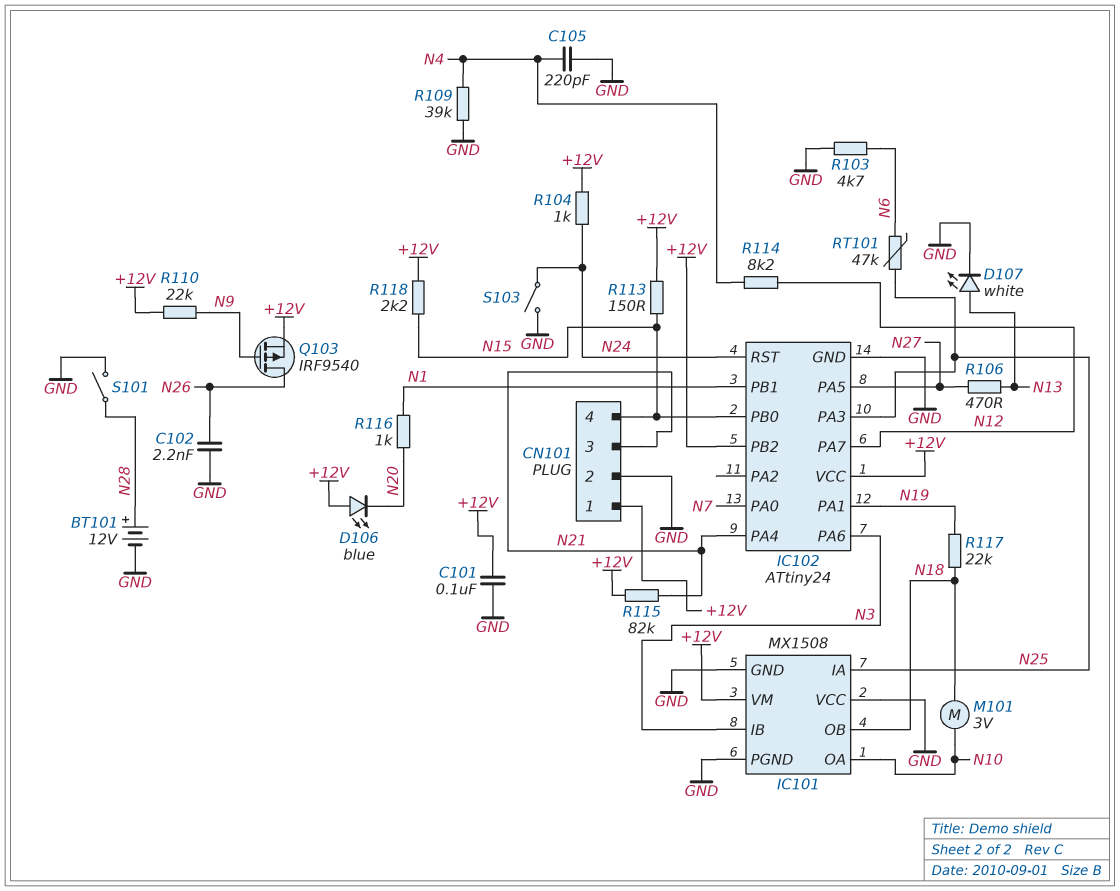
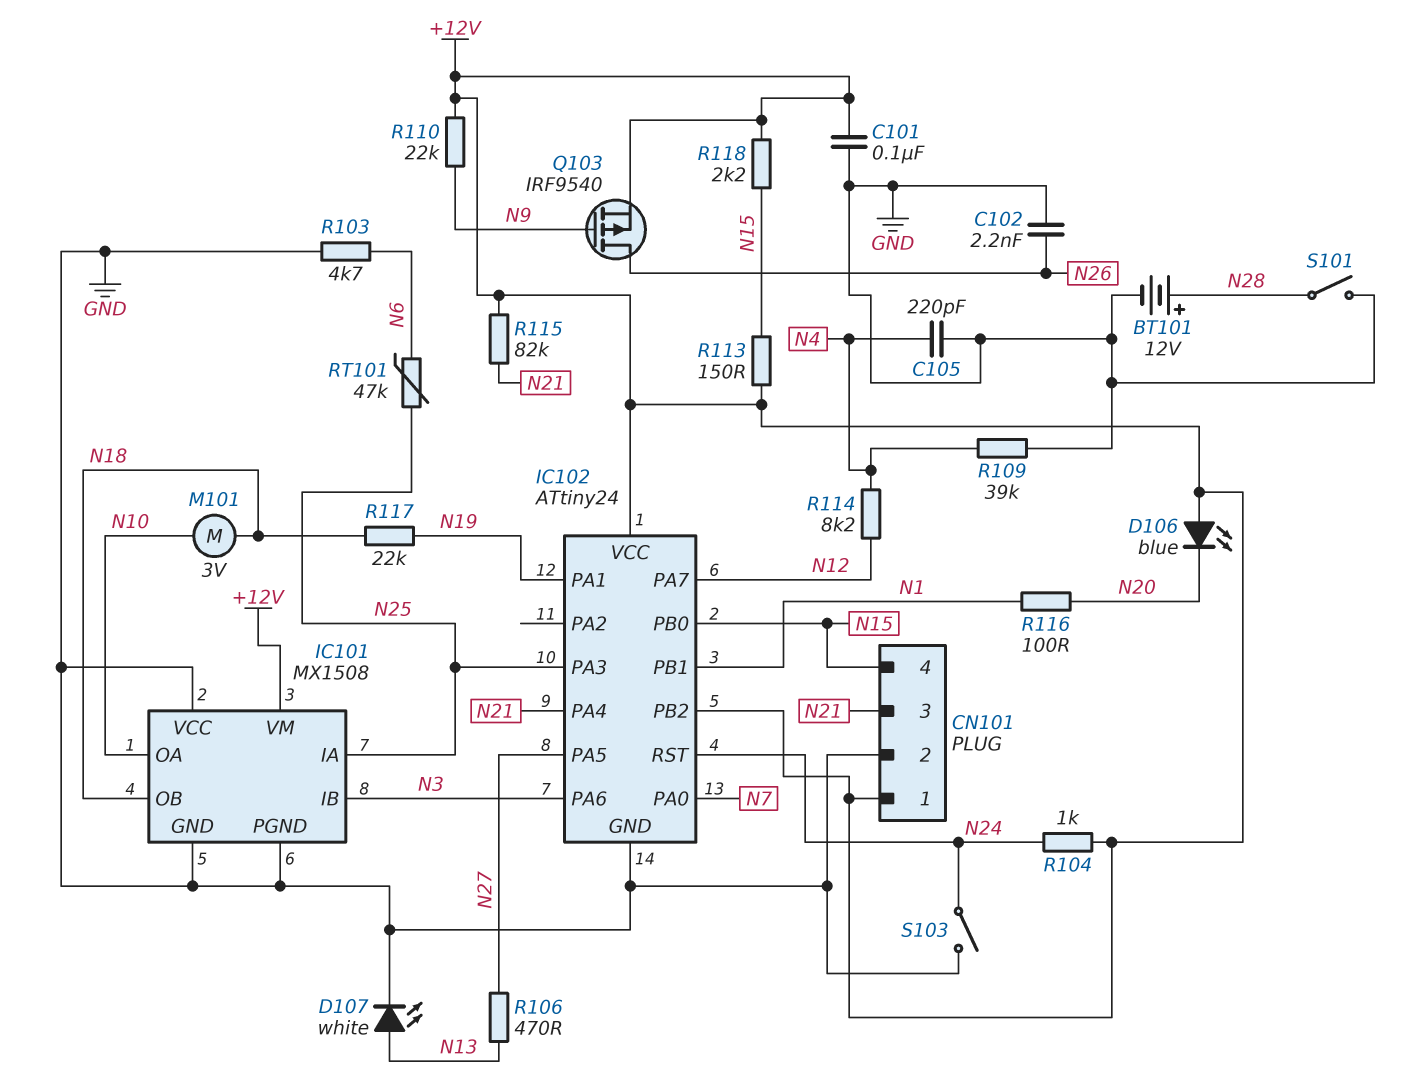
R116: 1k (N1, N20) -> 100 (N1, N20)

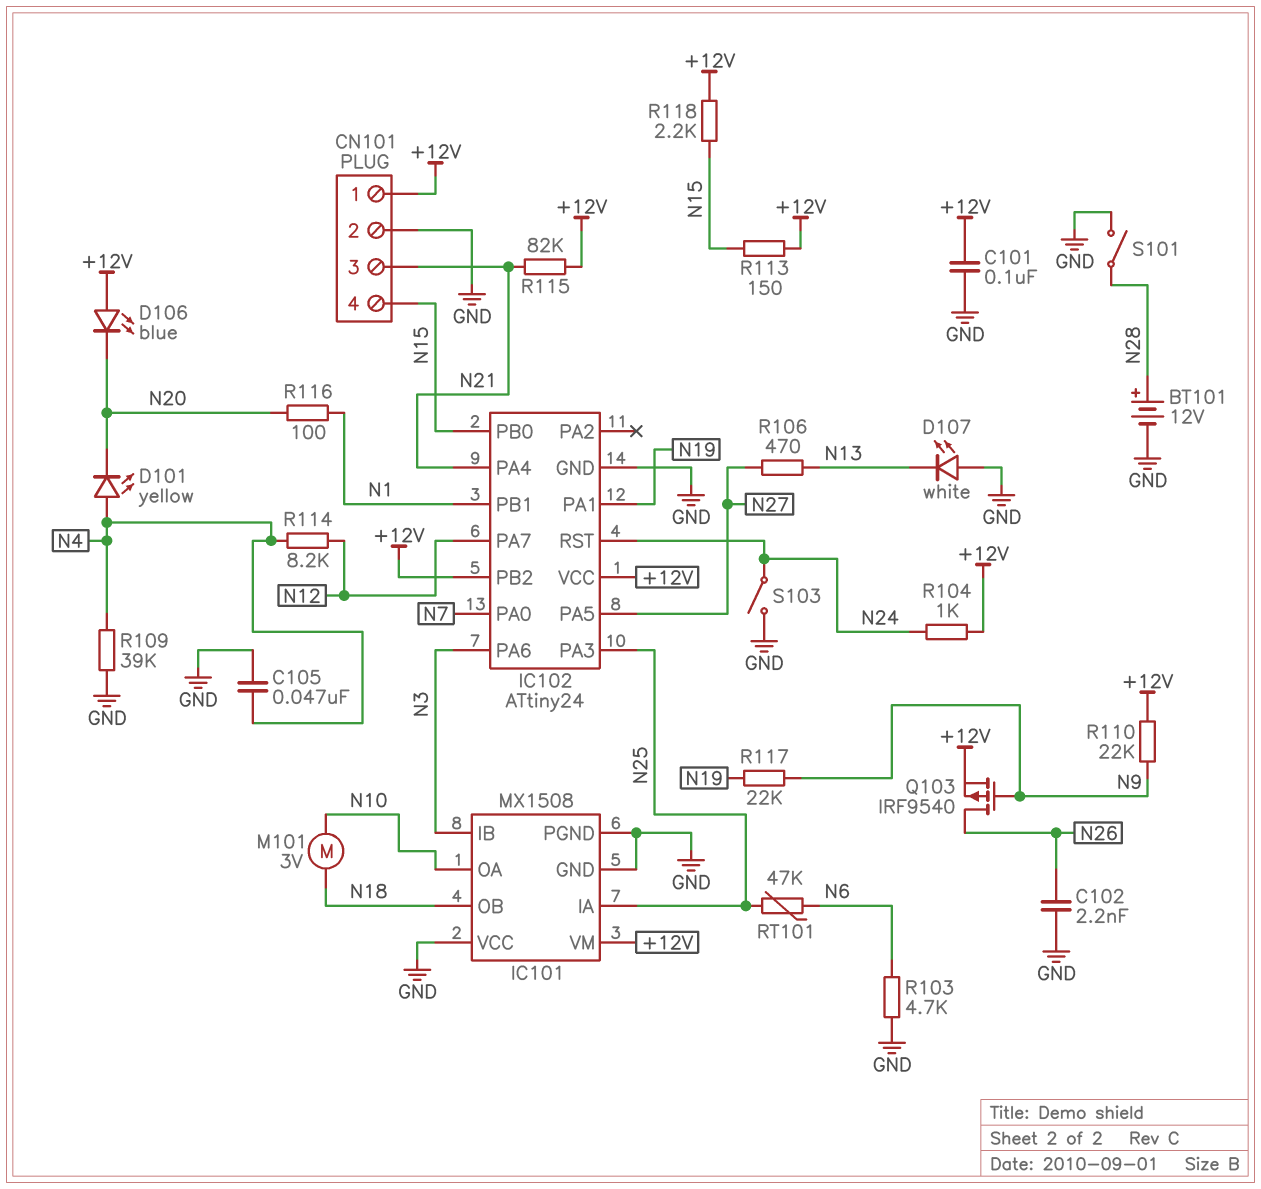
C105: 220pF (GND, N4) -> 47nF (GND, N4)
D101: none -> LED yellow (A N4, K N20)
D107: LED white (A N13, K GND) -> LED white (A GND, K N13)
R117: 22k (N18, N19) -> 22k (N9, N19)

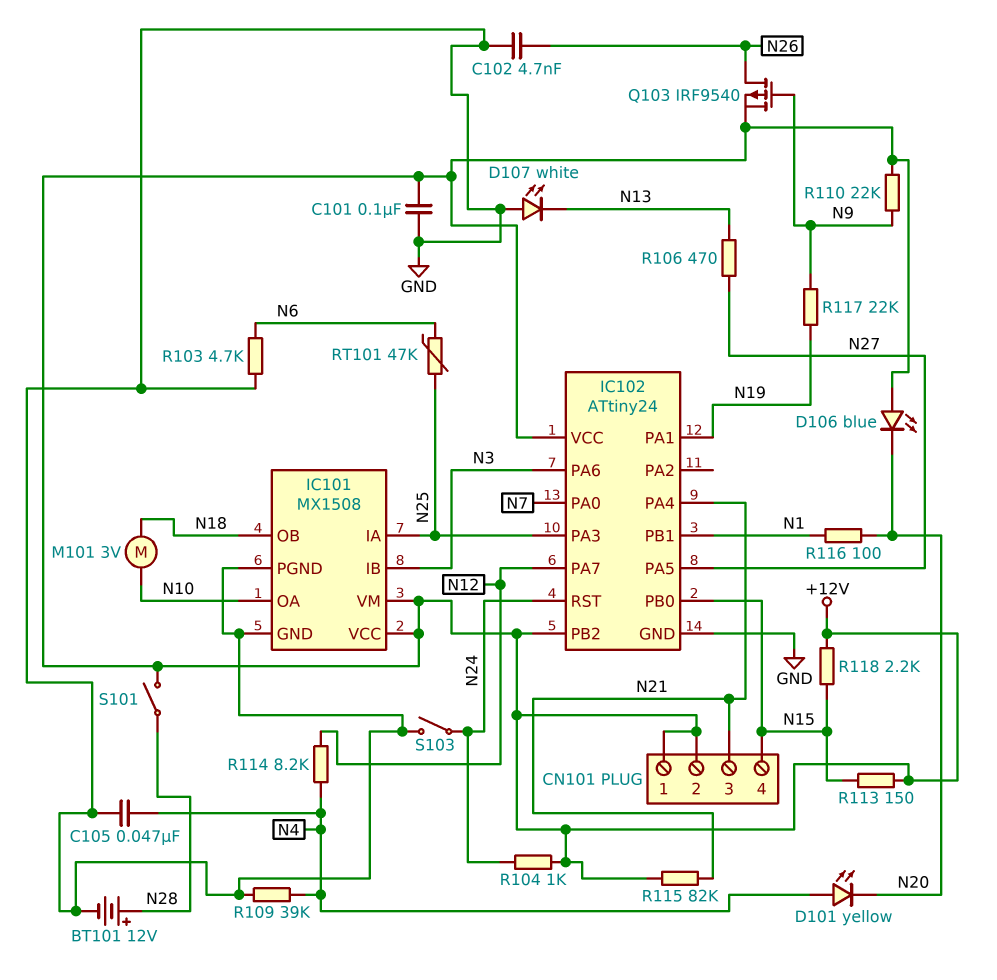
C102: 2.2nF (GND, N26) -> 4.7nF (GND, N26)
CN101 pin 2: GND -> +12V
IC101 pin VCC: GND -> +12V
S101: switch (GND, N28) -> switch (+12V, N28)

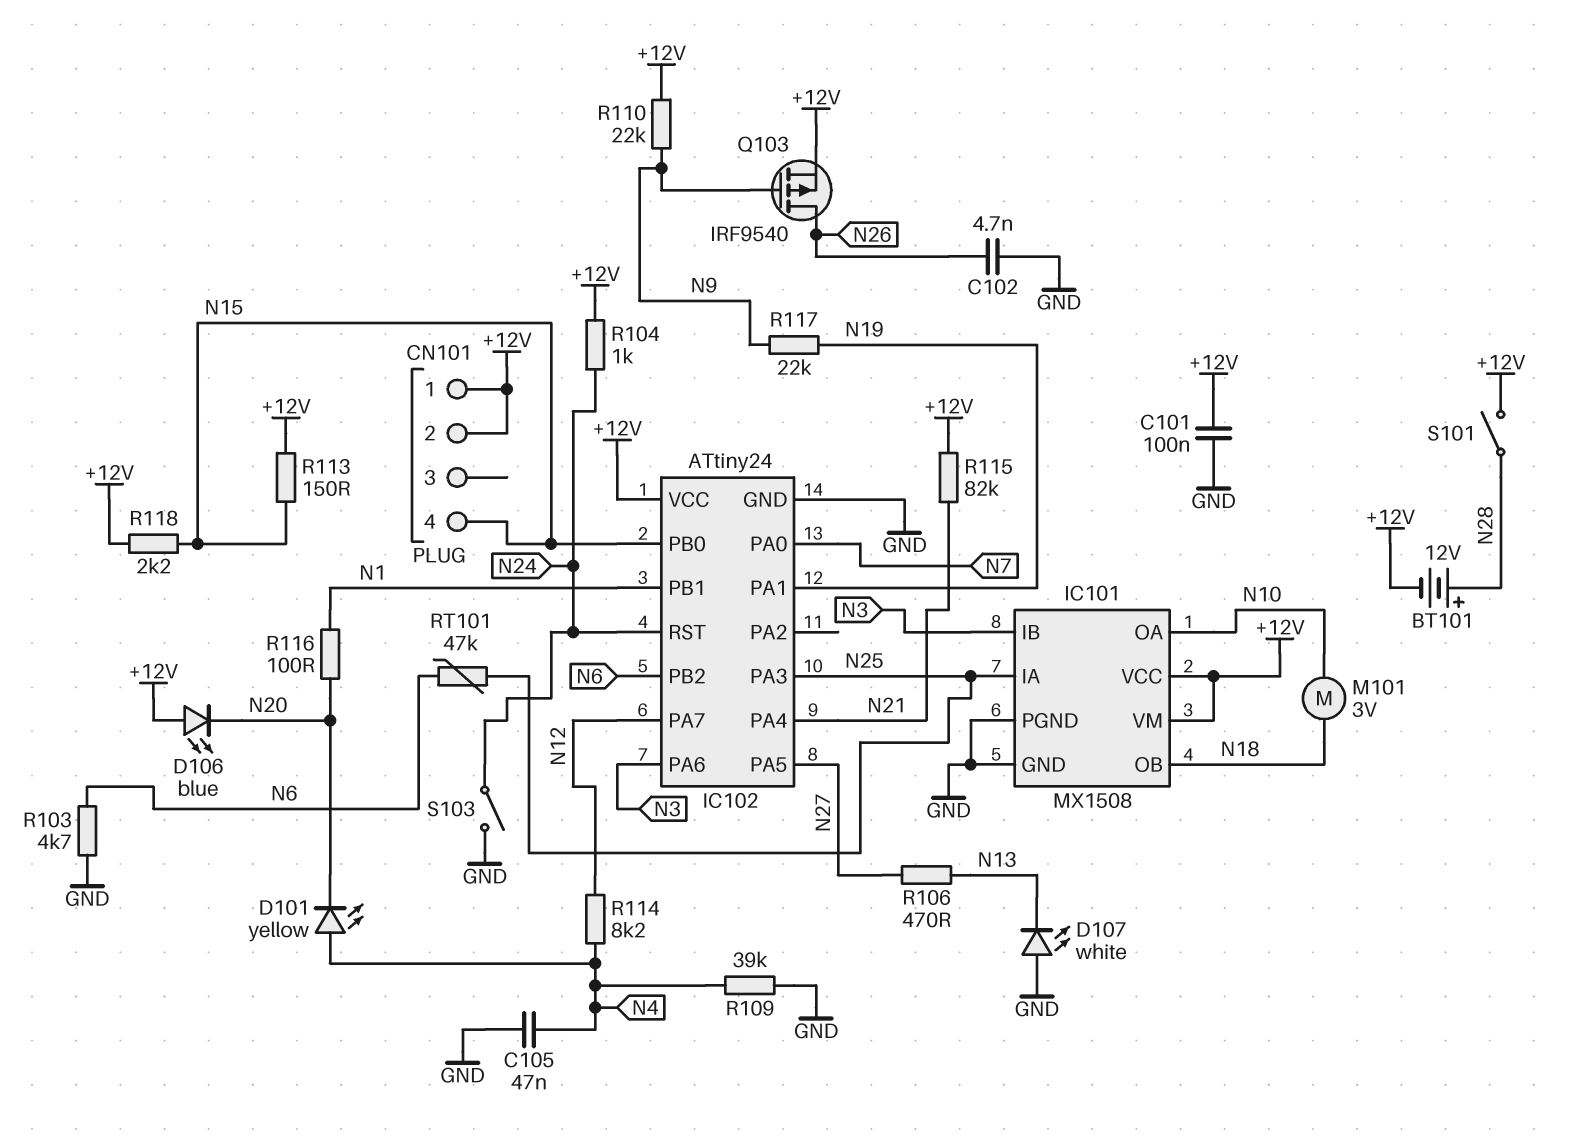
BT101: 12V (plus N28, minus GND) -> 12V (plus N28, minus +12V)
CN101 pin 3: N21 -> none
IC102 pin PB2: +12V -> N6

